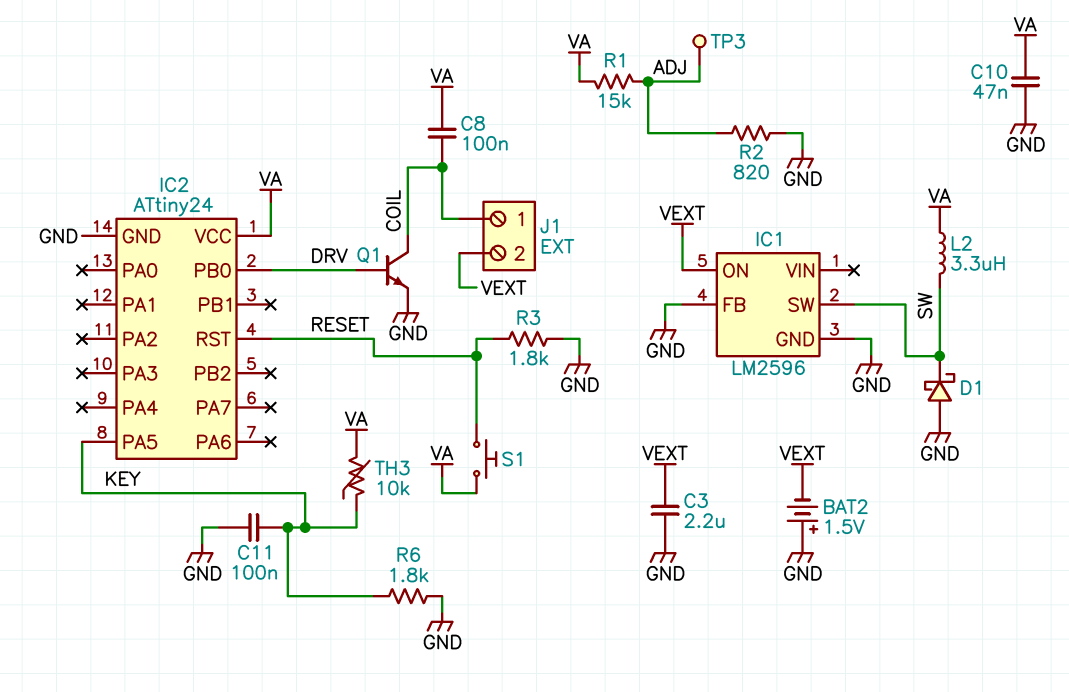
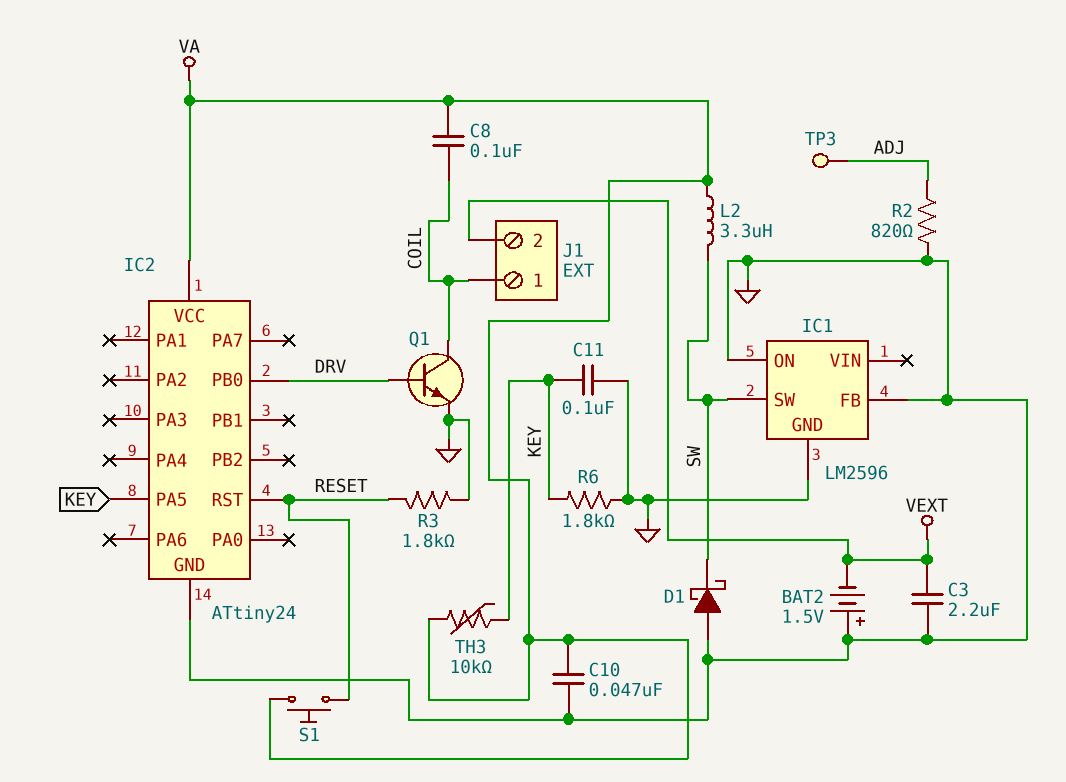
IC1 pin ON: VEXT -> GND
R1: 15k (ADJ, VA) -> none

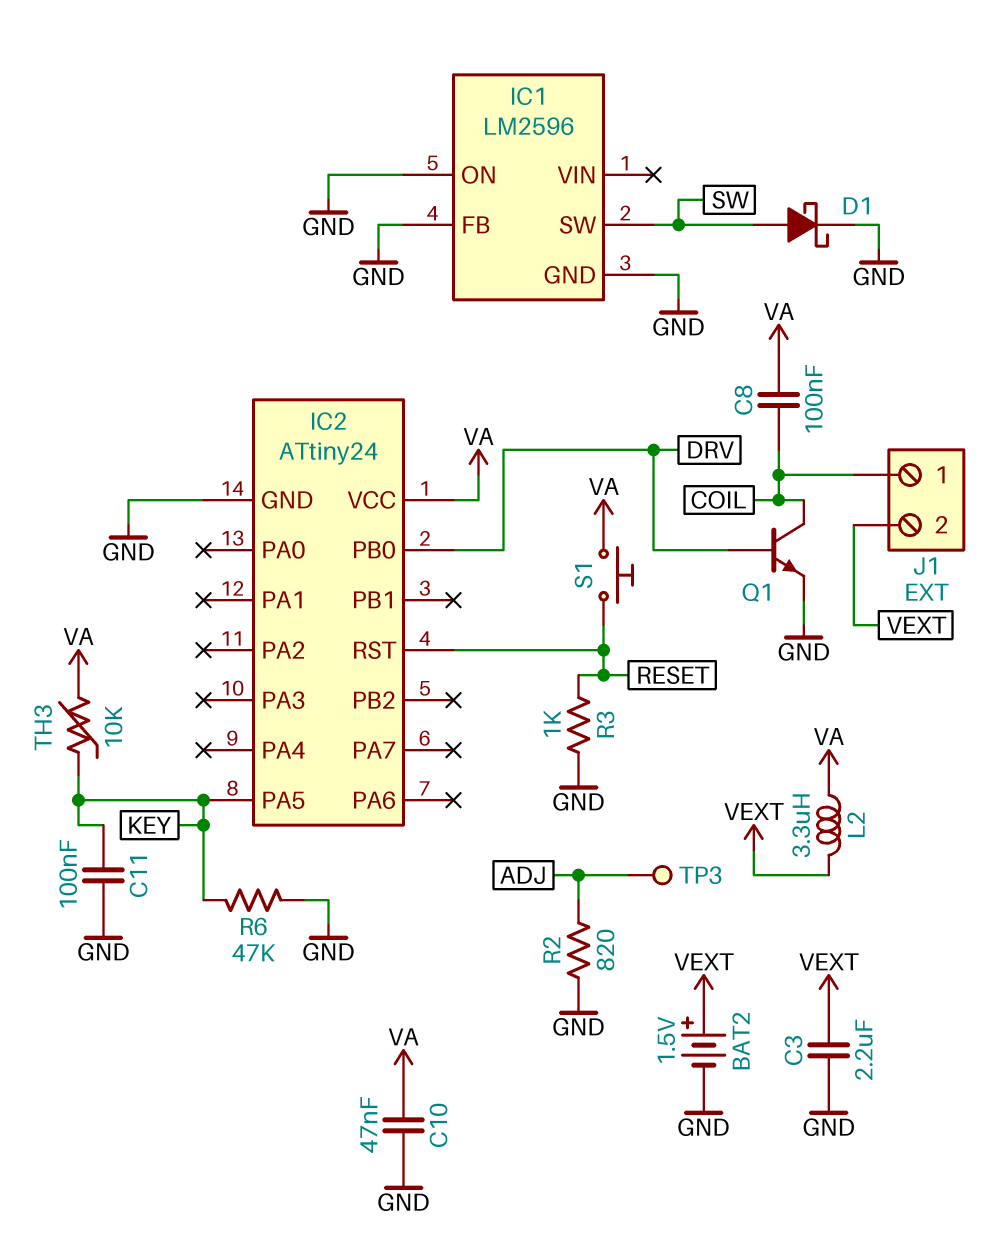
BAT2: 1.5V (plus GND, minus VEXT) -> 1.5V (plus VEXT, minus GND)
D1: schottky (A GND, K SW) -> schottky (A SW, K GND)
L2: 3.3uH (SW, VA) -> 3.3uH (VA, VEXT)
R3: 1.8k (GND, RESET) -> 1k (GND, RESET)
R6: 1.8k (GND, KEY) -> 47k (GND, KEY)

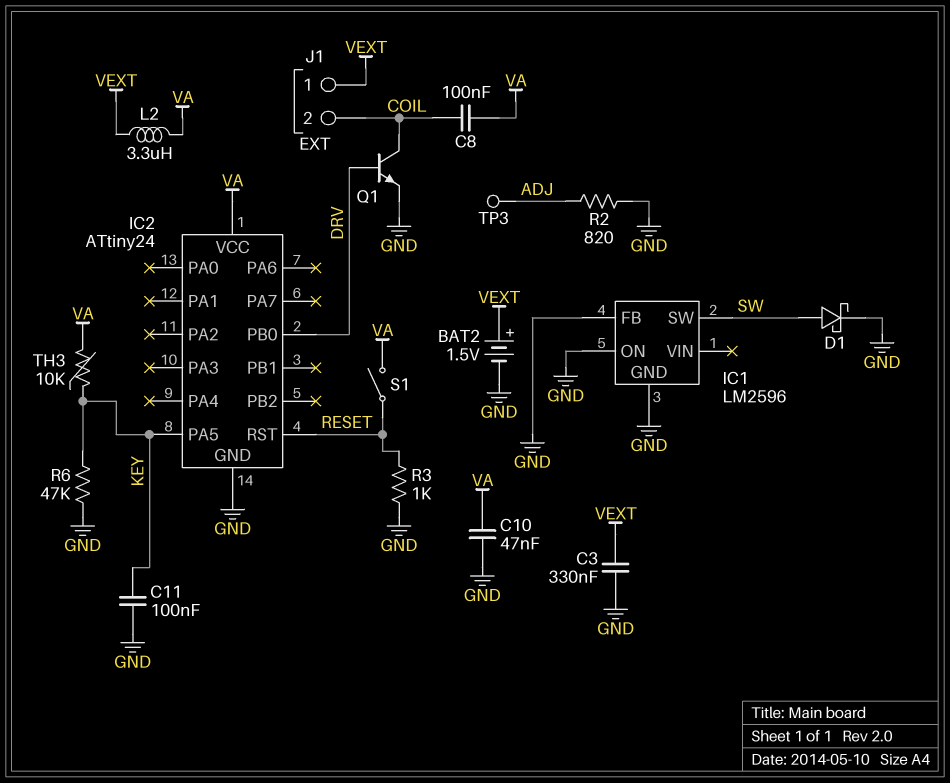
C3: 2.2uF (GND, VEXT) -> 330nF (GND, VEXT)
J1 pin 1: COIL -> VEXT
J1 pin 2: VEXT -> COIL
S1: button (RESET, VA) -> switch (RESET, VA)

